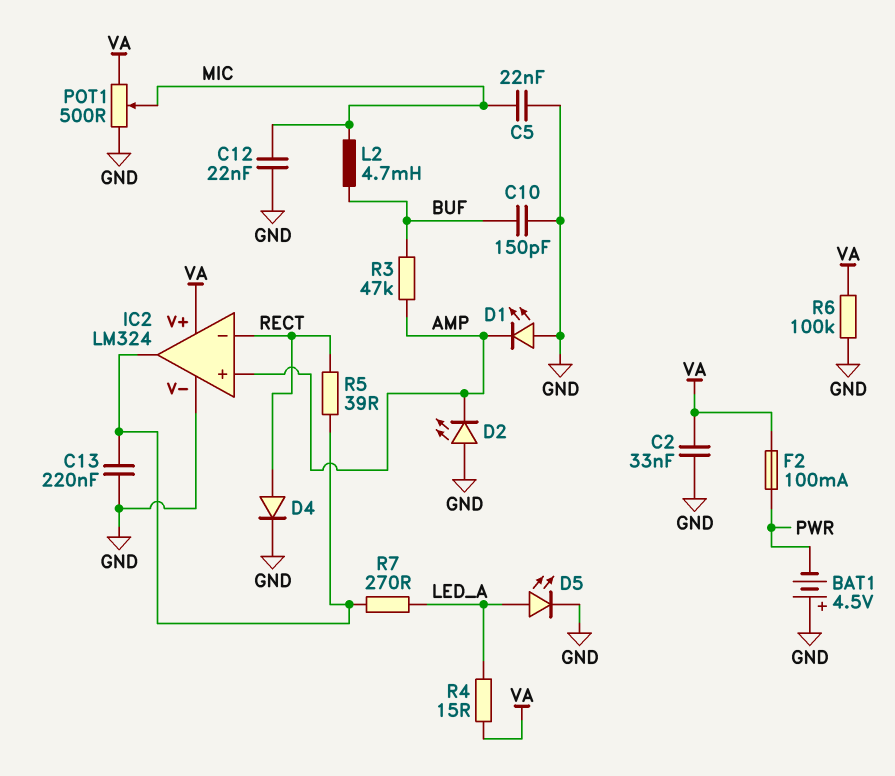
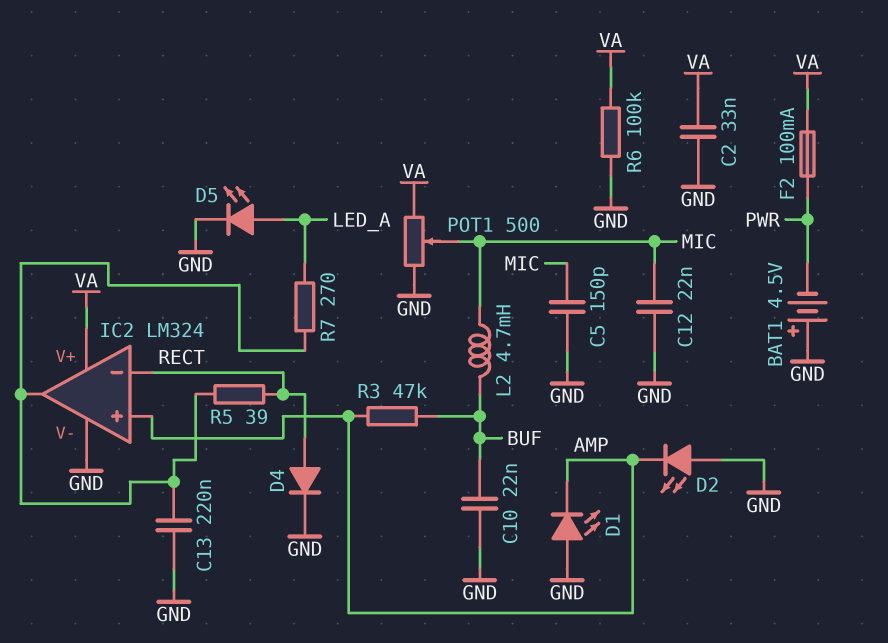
C5: 22nF (GND, MIC) -> 150pF (GND, MIC)
C10: 150pF (BUF, GND) -> 22nF (BUF, GND)
R4: 15 (LED_A, VA) -> none

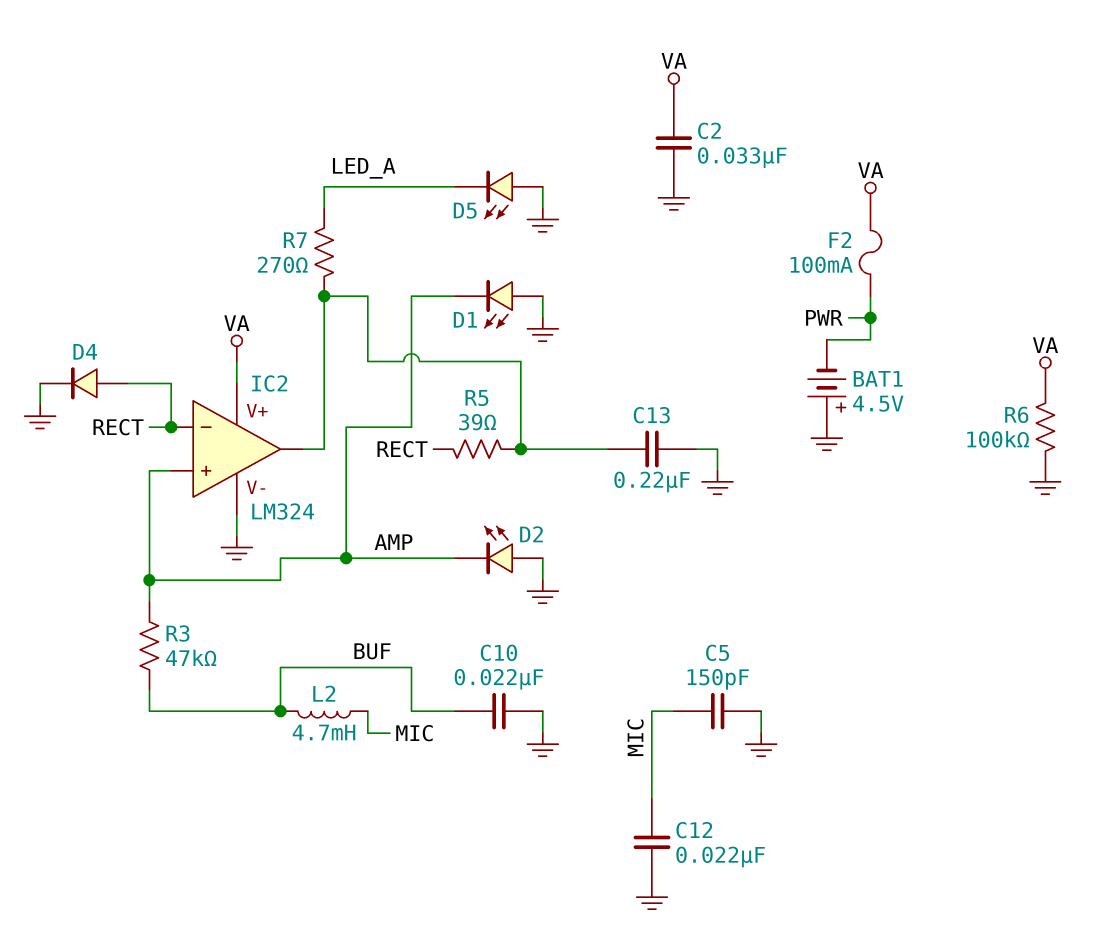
D5: LED (A LED_A, K GND) -> LED (A GND, K LED_A)
POT1: 500 (GND, VA, wiper MIC) -> none

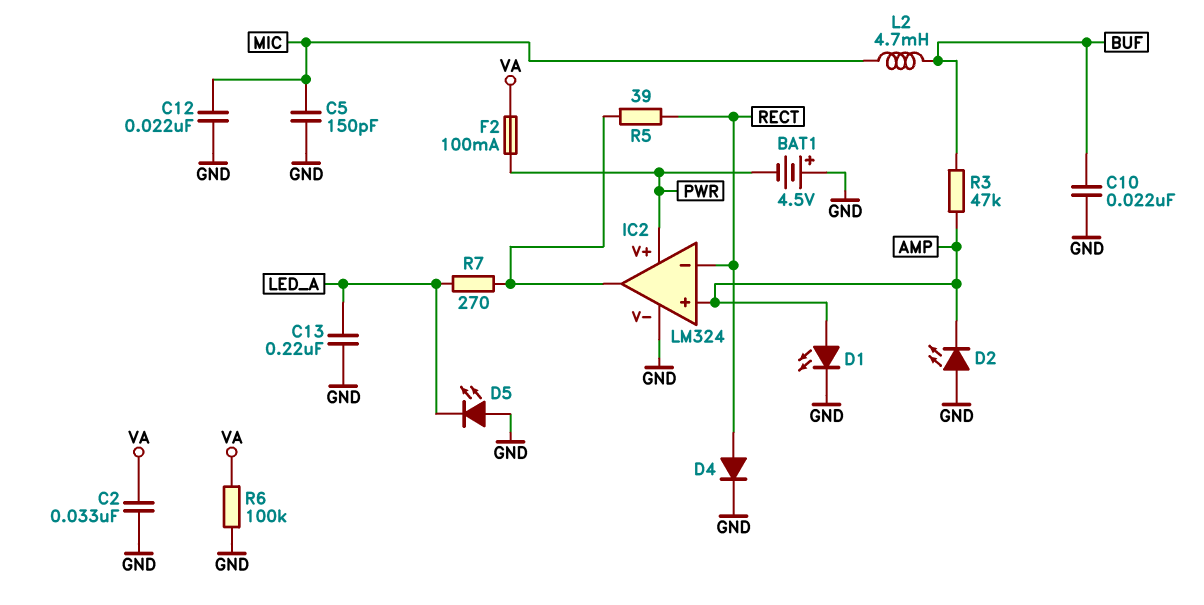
C13: 220nF (GND, IC2/out) -> 220nF (GND, LED_A)
D1: LED (A GND, K AMP) -> LED (A AMP, K GND)
IC2 pin V+: VA -> PWR

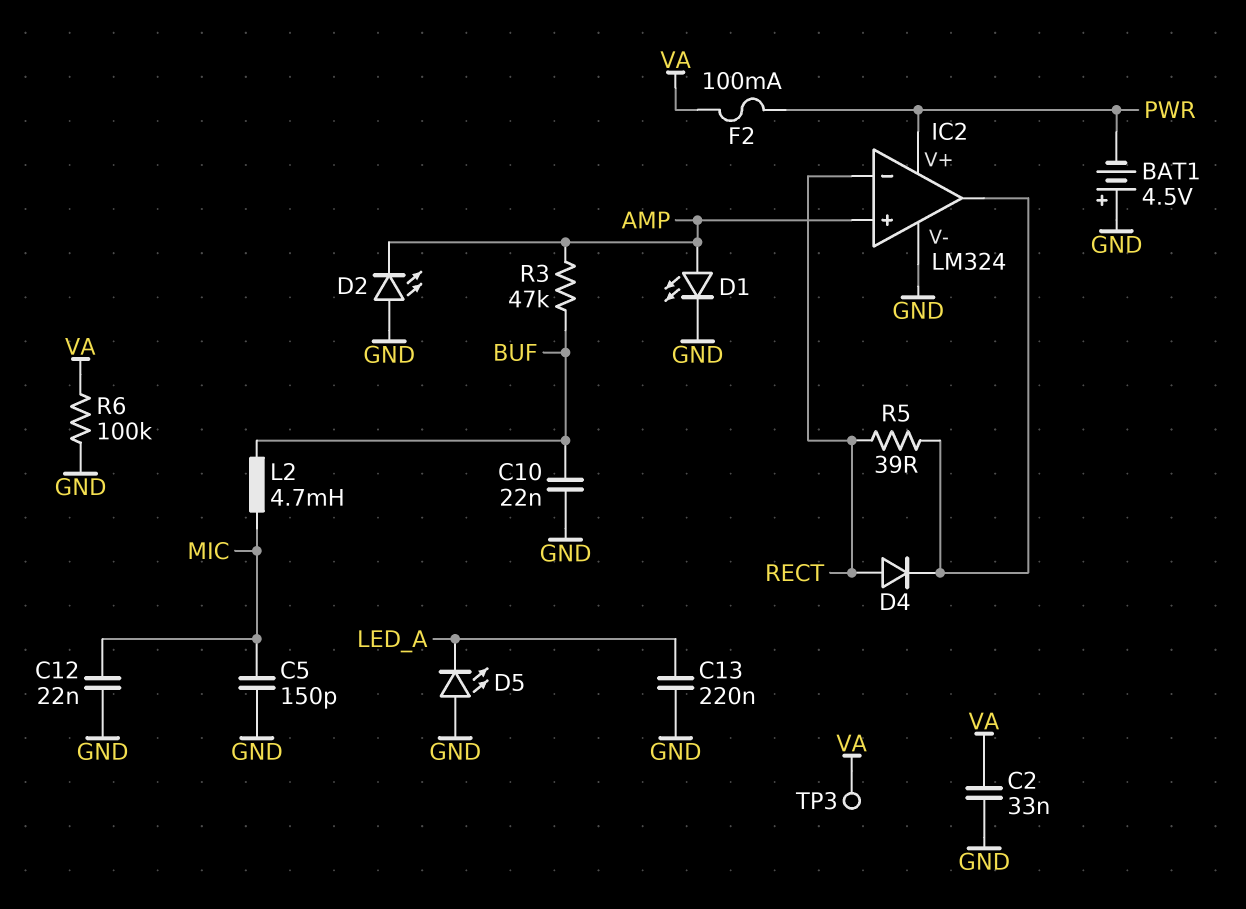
D4: diode (A RECT, K GND) -> diode (A RECT, K IC2/out)
R7: 270 (IC2/out, LED_A) -> none
TP3: none -> test point (VA)

